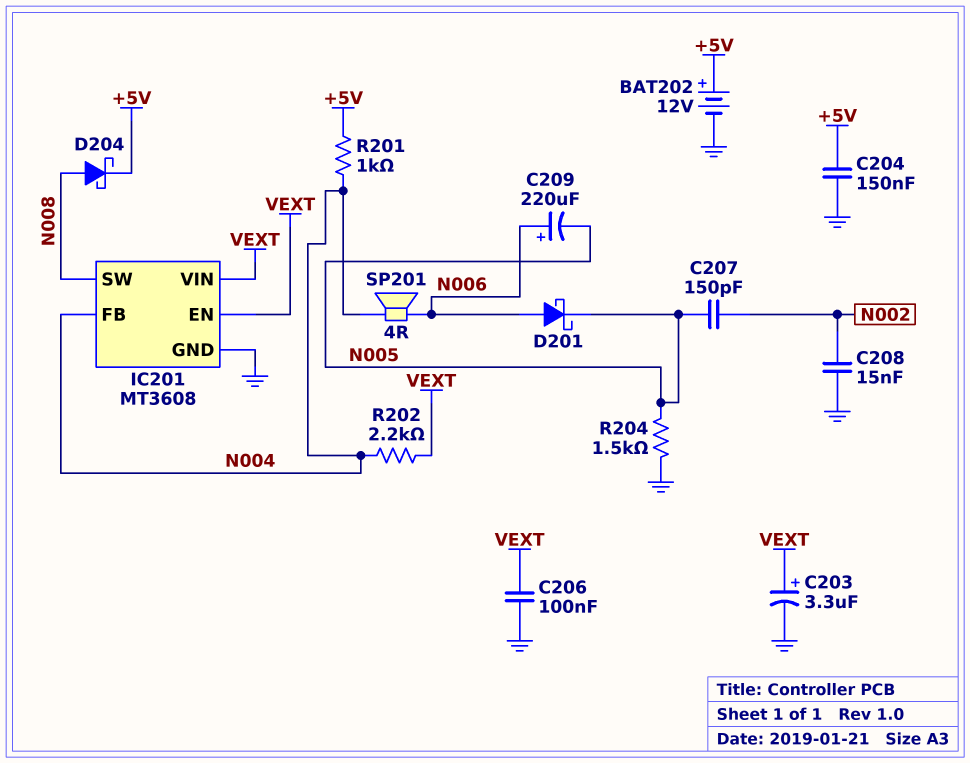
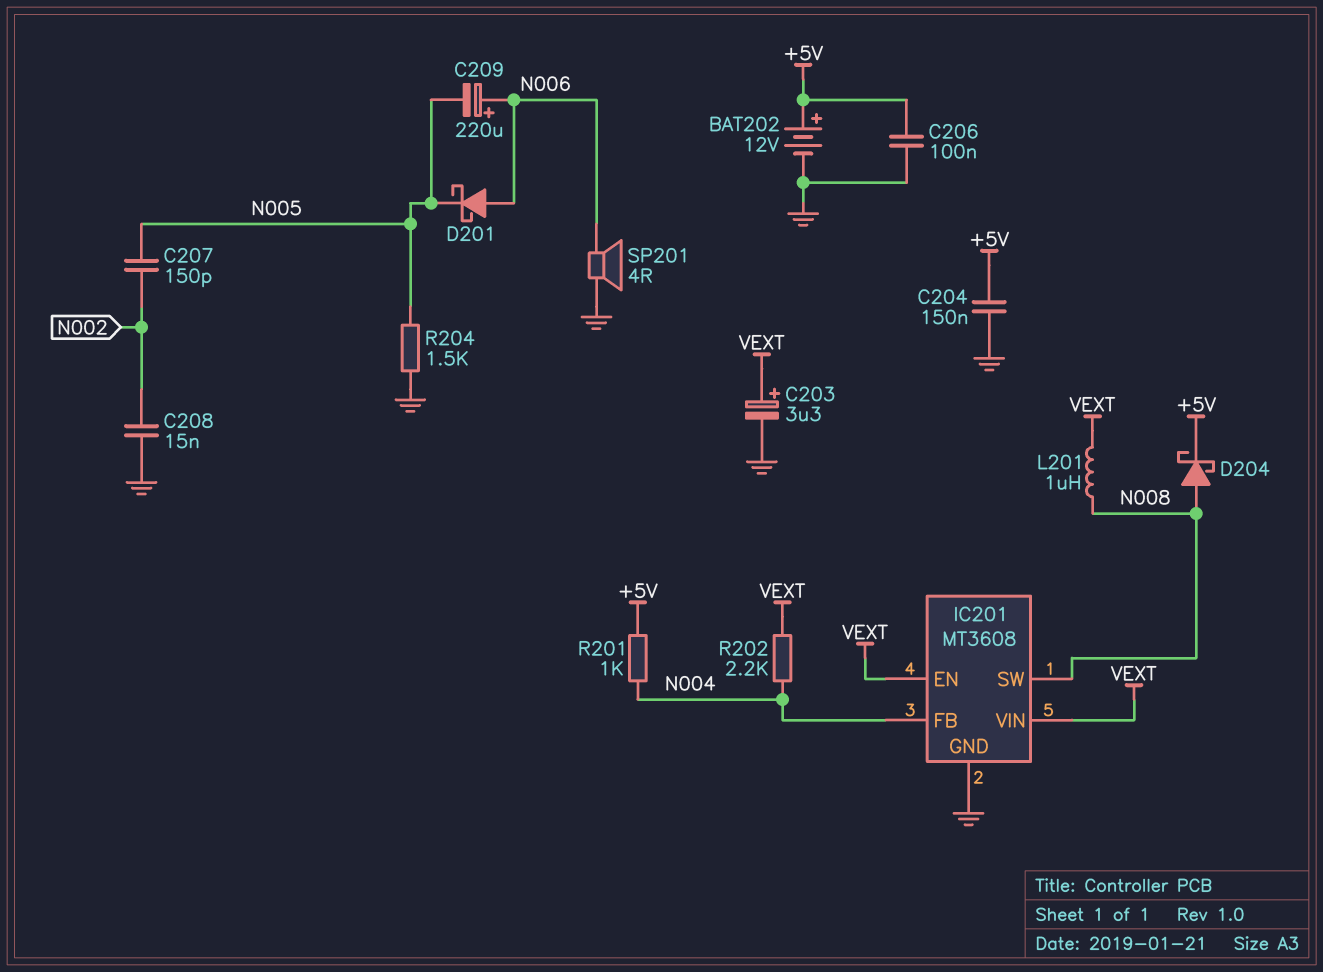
C206: 100nF (GND, VEXT) -> 100nF (+5V, GND)
L201: none -> 1uH (N008, VEXT)
SP201: speaker 4R (N004, N006) -> speaker 4R (GND, N006)

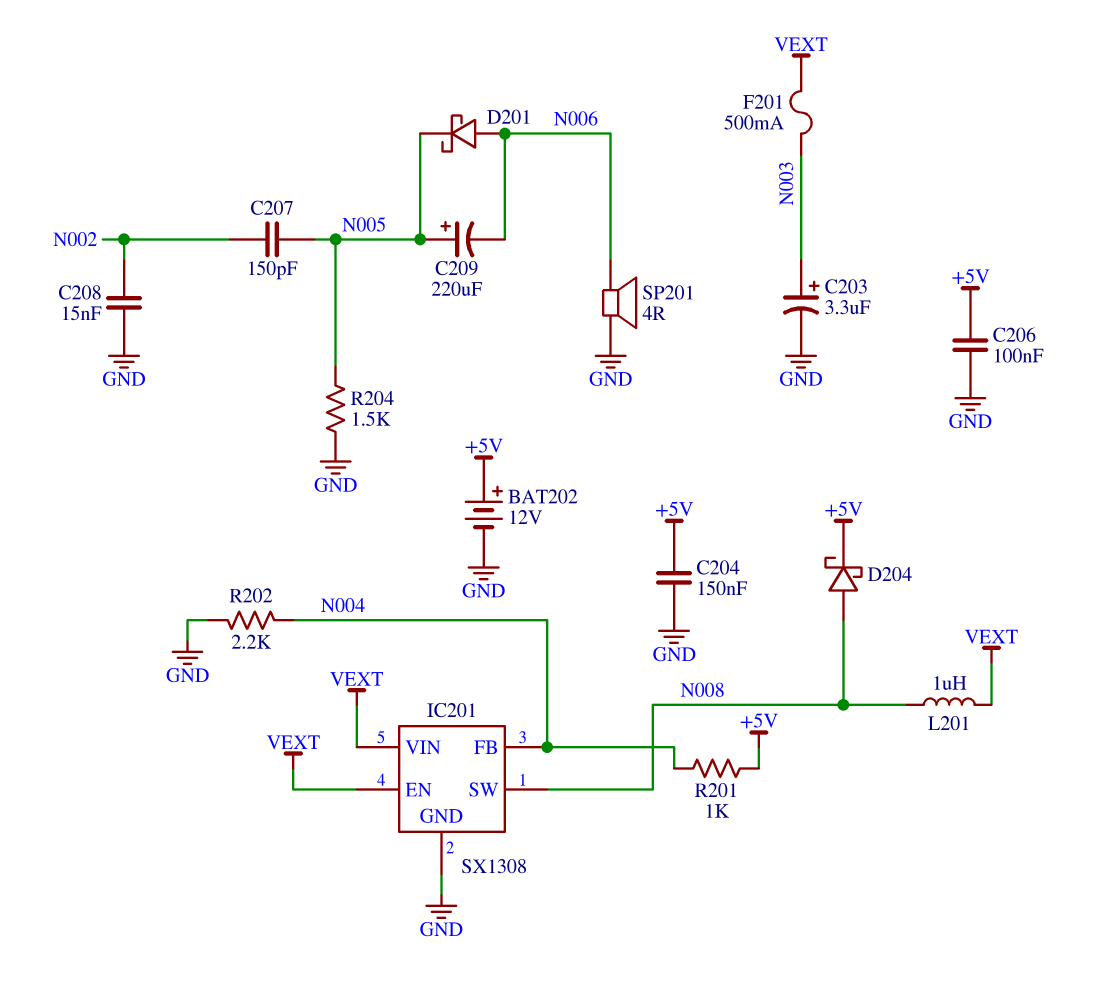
C203: 3.3uF (plus VEXT, minus GND) -> 3.3uF (plus N003, minus GND)
C209: 220uF (plus N006, minus N005) -> 220uF (plus N005, minus N006)
F201: none -> 500mA (N003, VEXT)
IC201: MT3608 -> SX1308
R202: 2.2k (N004, VEXT) -> 2.2k (GND, N004)

